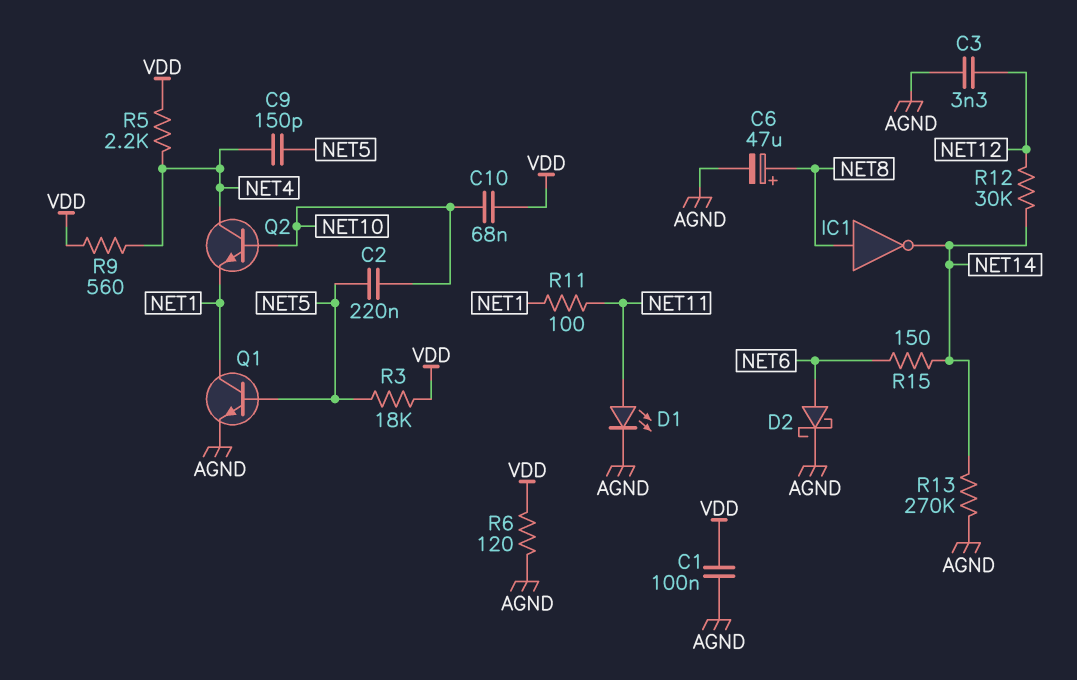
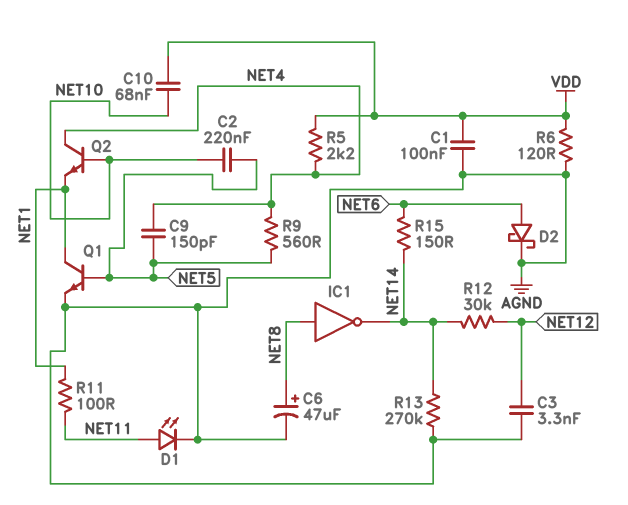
R3: 18k (NET5, VDD) -> none
R9: 560 (NET4, VDD) -> 560 (NET4, NET5)

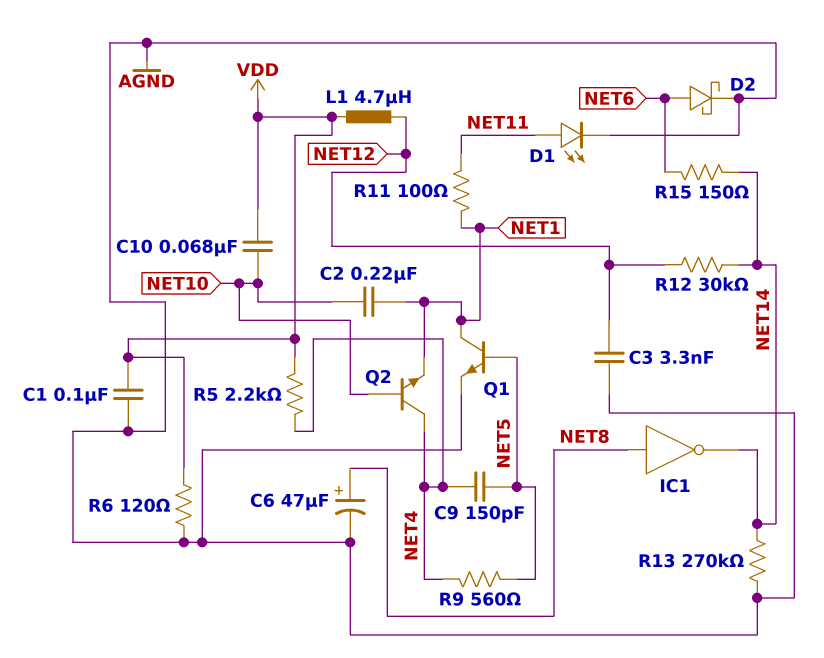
C2: 220nF (NET5, NET10) -> 220nF (NET1, NET10)
L1: none -> 4.7uH (NET12, VDD)

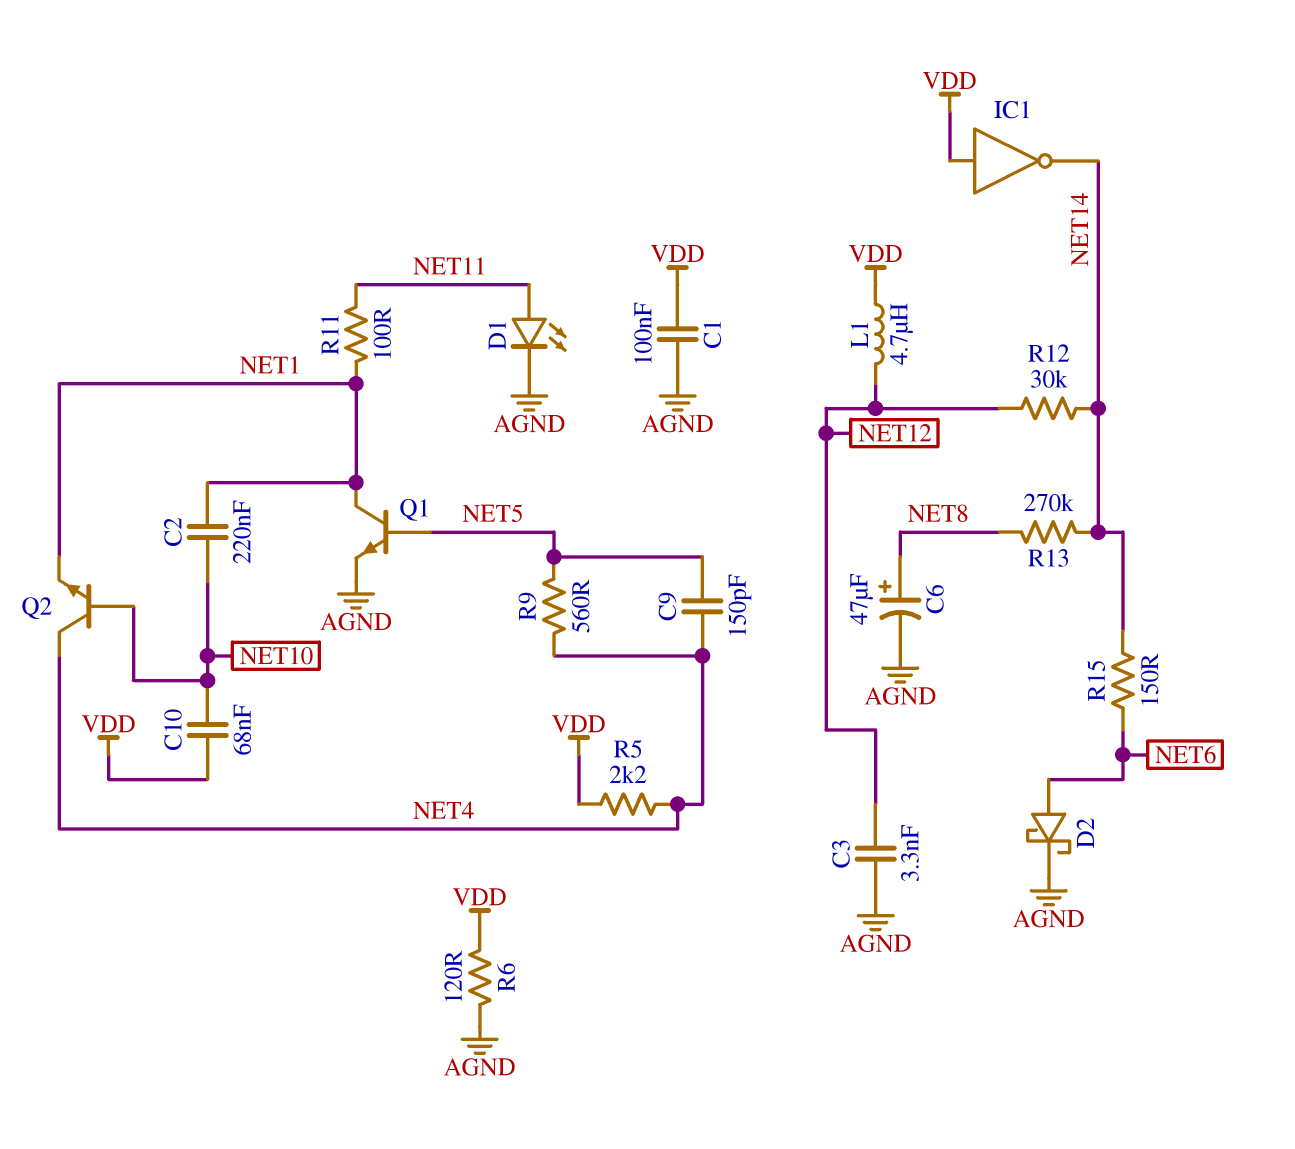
IC1: NOT (in NET8, out NET14) -> NOT (in VDD, out NET14)
R13: 270k (AGND, NET14) -> 270k (NET8, NET14)

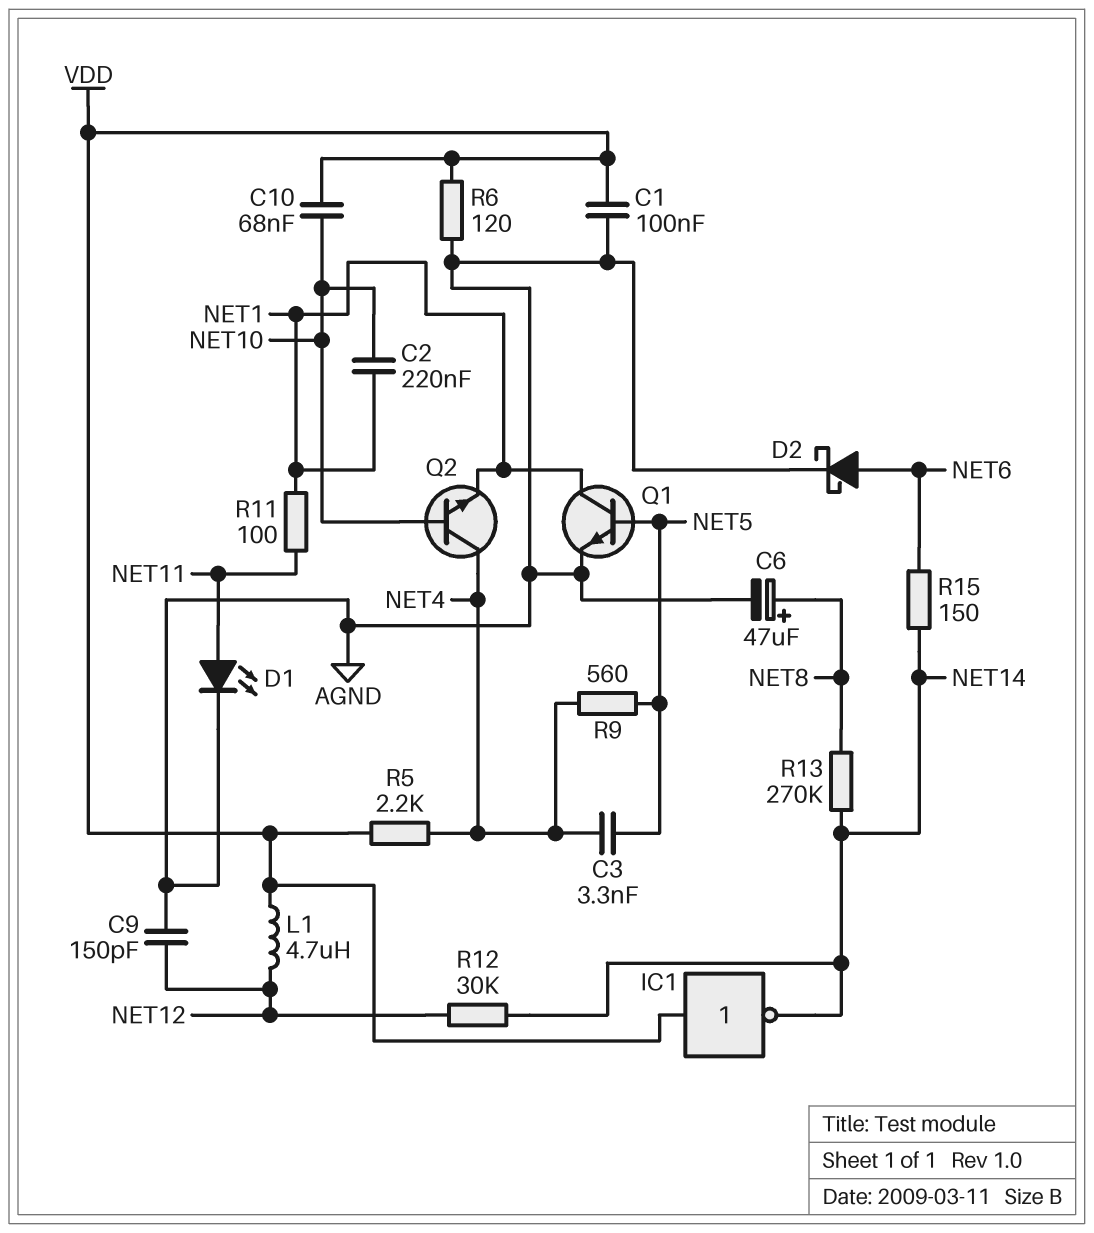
C3: 3.3nF (AGND, NET12) -> 3.3nF (NET4, NET5)
C9: 150pF (NET4, NET5) -> 150pF (AGND, NET12)

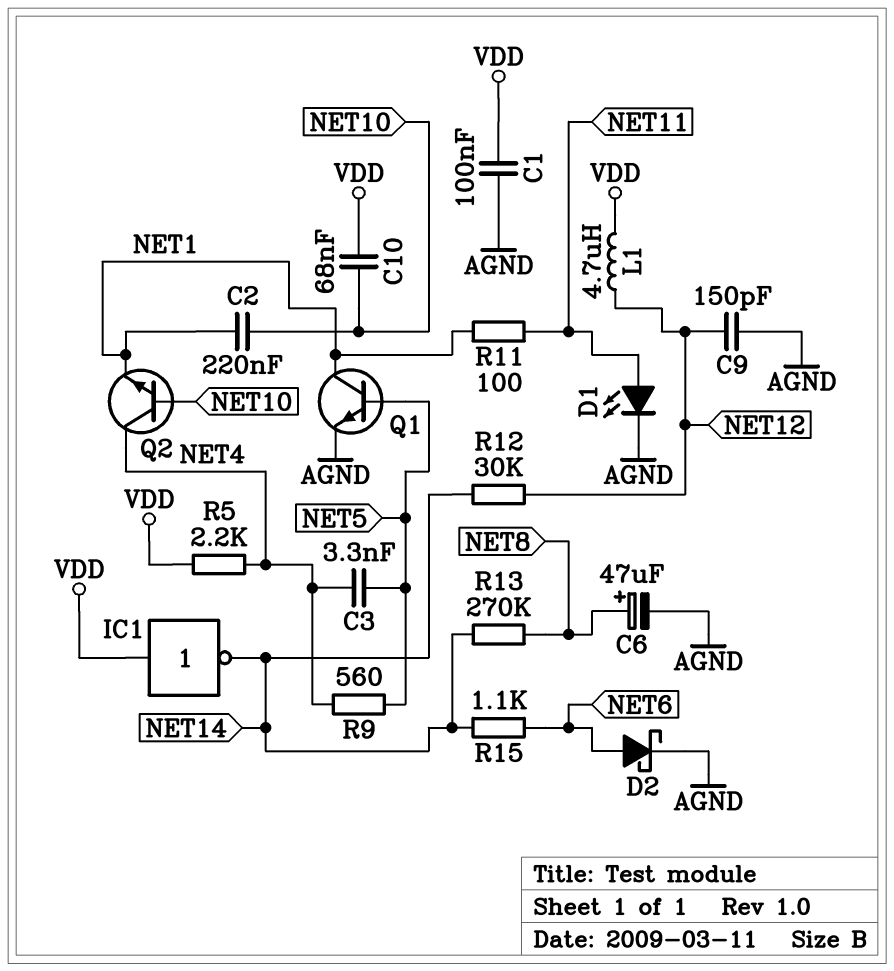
R6: 120 (AGND, VDD) -> none
R15: 150 (NET6, NET14) -> 1.1k (NET6, NET14)

